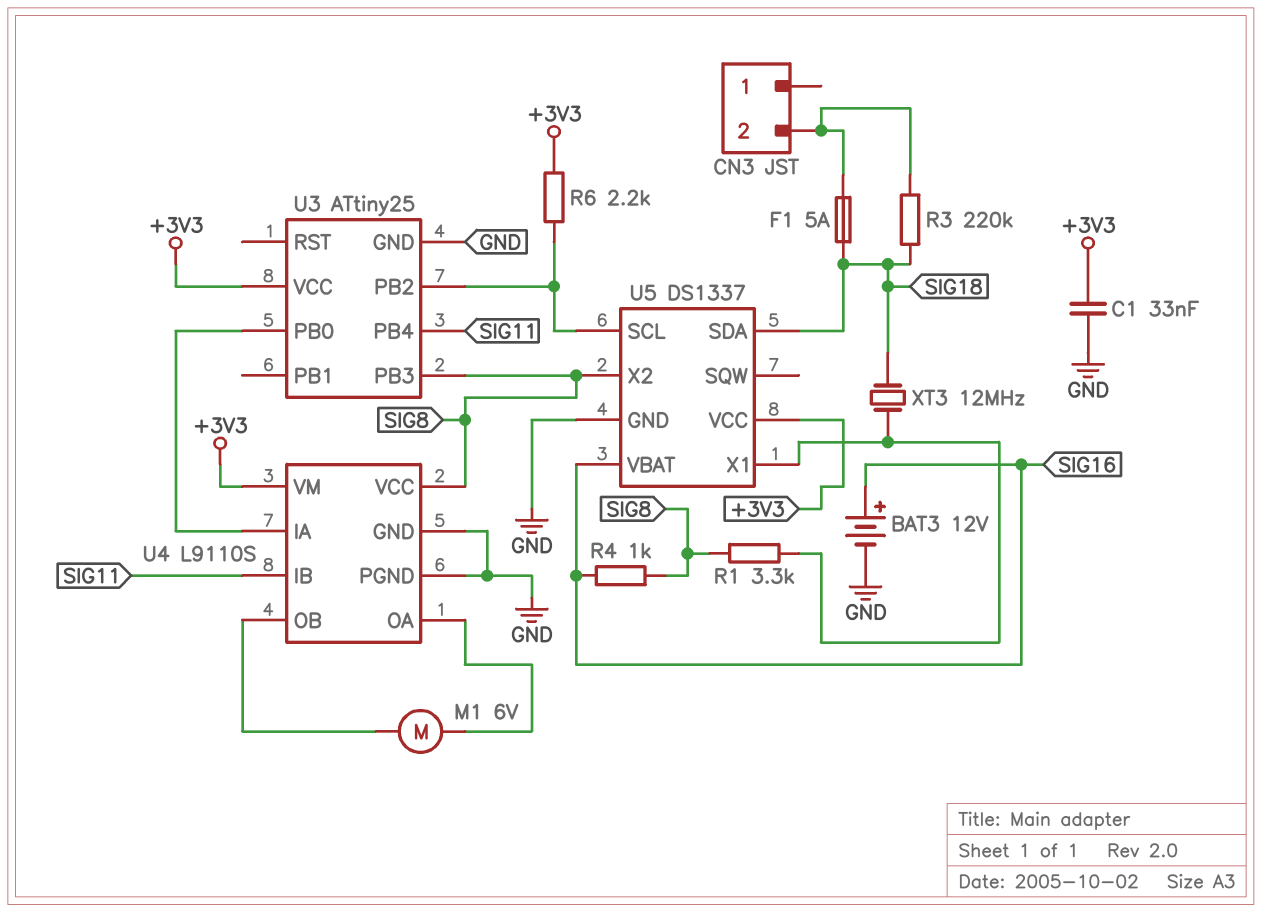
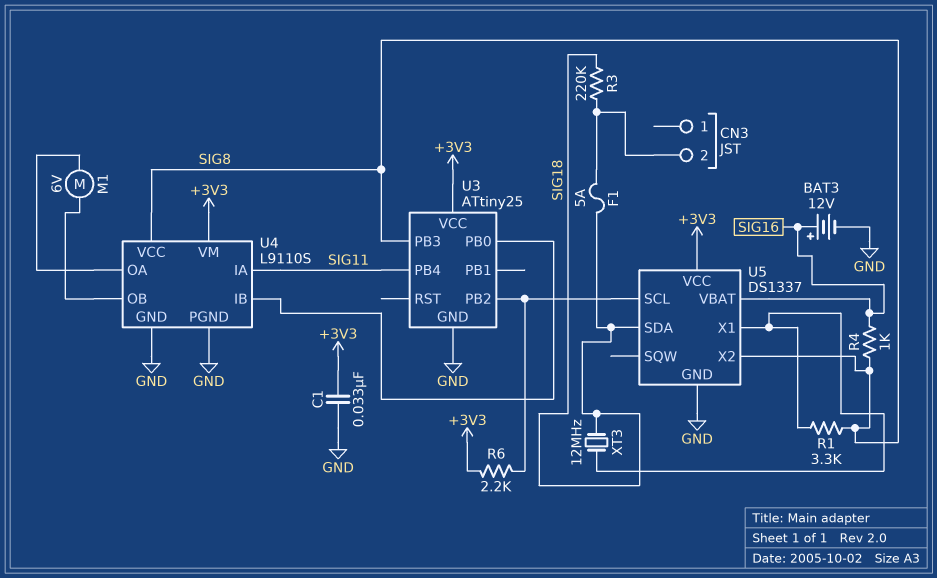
U4 pin IA: U3/PB0 -> SIG11
U4 pin IB: SIG11 -> U3/PB0

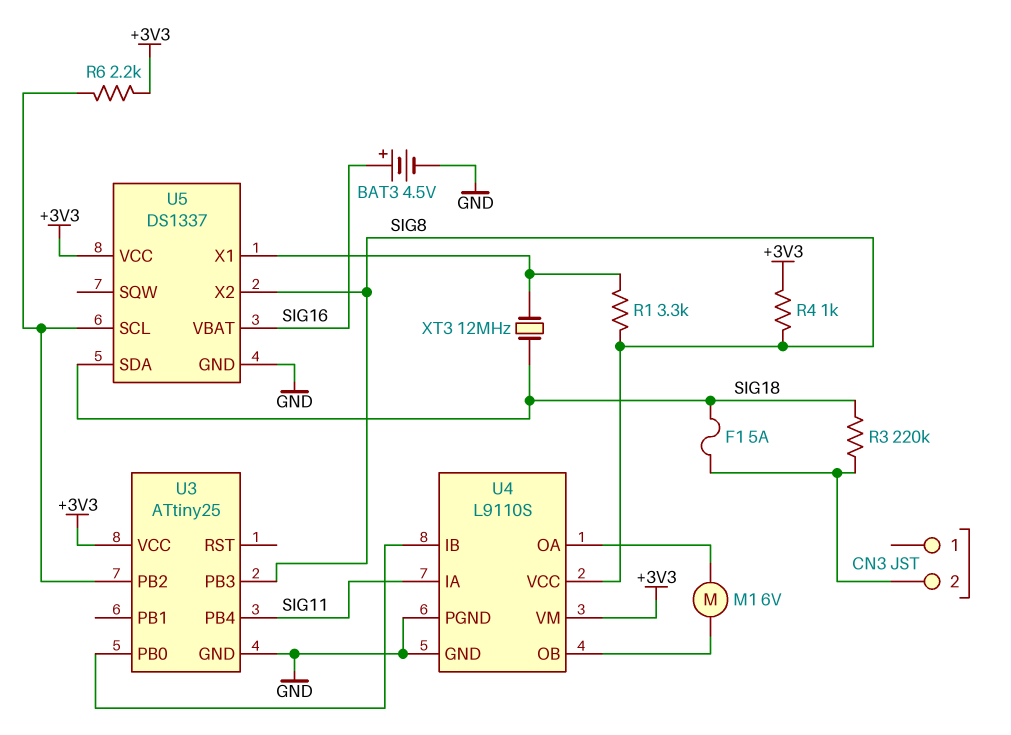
BAT3: 12V (plus SIG16, minus GND) -> 4.5V (plus SIG16, minus GND)
C1: 33nF (+3V3, GND) -> none
R4: 1k (SIG8, SIG16) -> 1k (+3V3, SIG8)

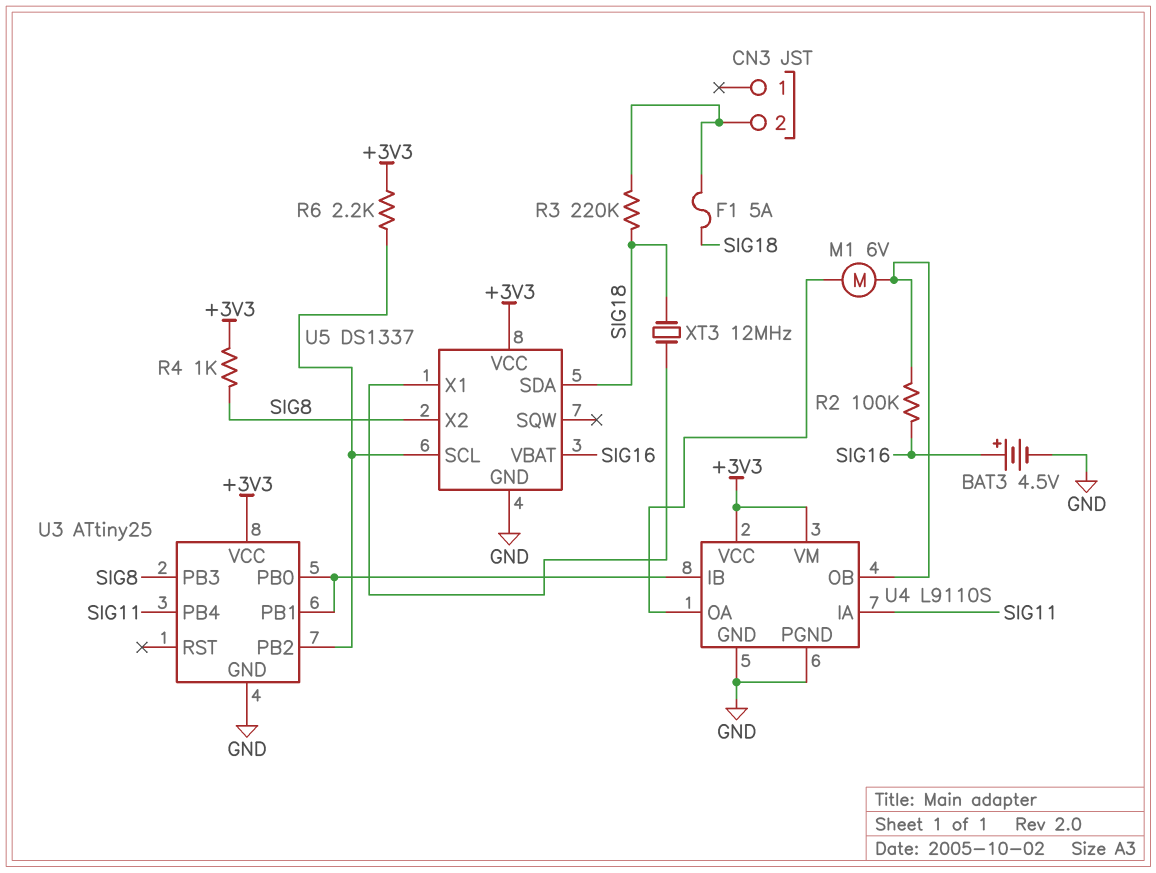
R1: 3.3k (SIG8, U5/X1) -> none
R2: none -> 100k (SIG16, U4/OB)
U3 pin PB1: none -> U3/PB0
U4 pin VCC: SIG8 -> +3V3

